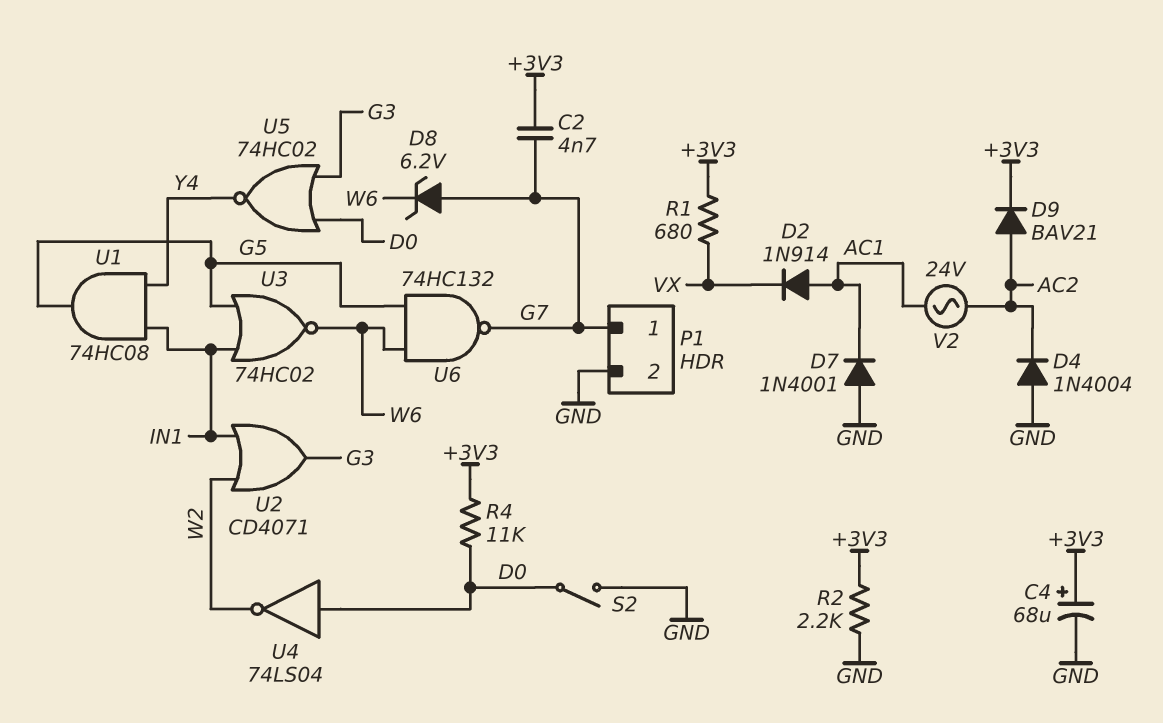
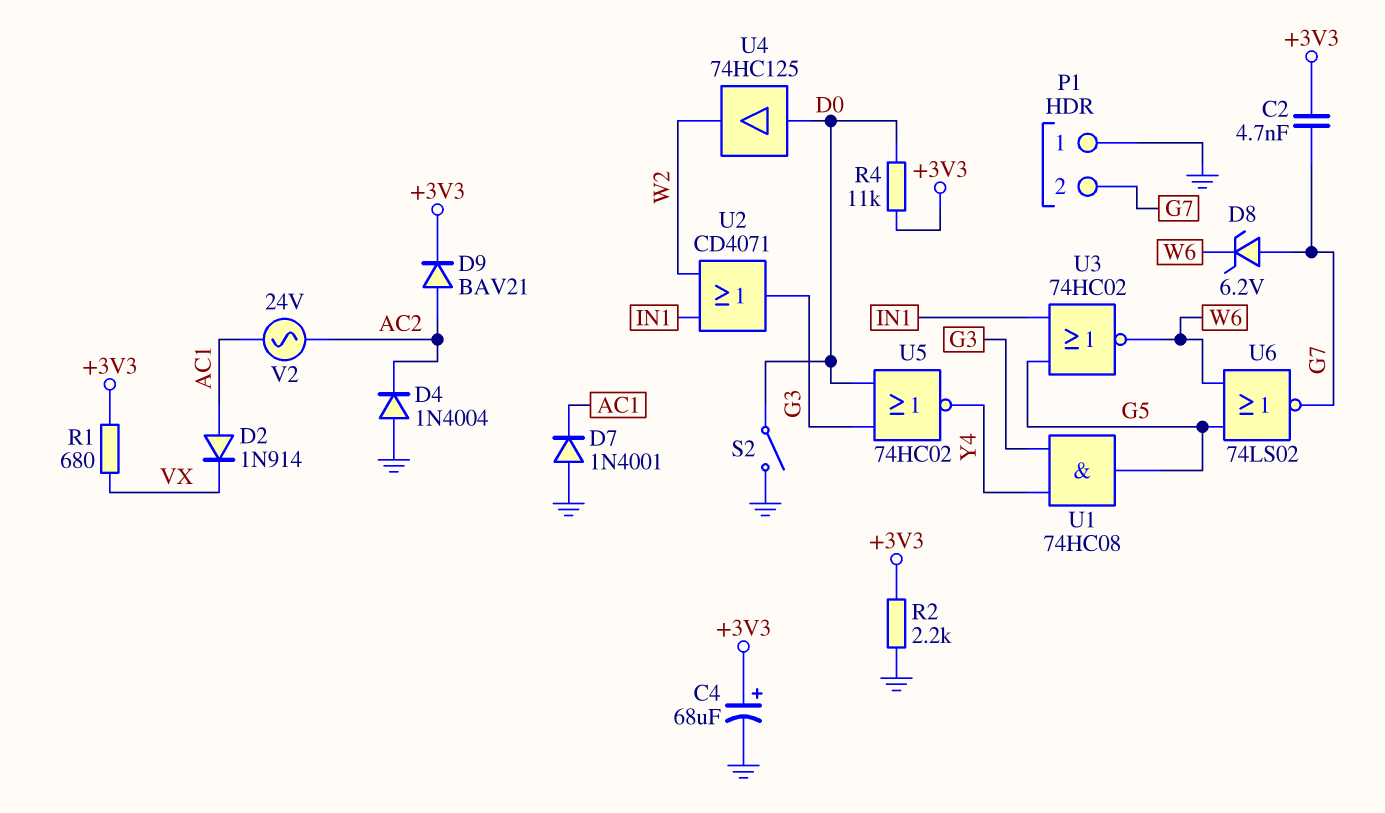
P1 pin 1: G7 -> GND
P1 pin 2: GND -> G7
U1: AND 74HC08 (in IN1, in Y4, out G5) -> AND 74HC08 (in G3, in Y4, out G5)
U4: NOT 74LS04 (in D0, out W2) -> buffer 74HC125 (in D0, out W2)
U6: NAND 74HC132 (in G5, in W6, out G7) -> NOR 74LS02 (in G5, in W6, out G7)

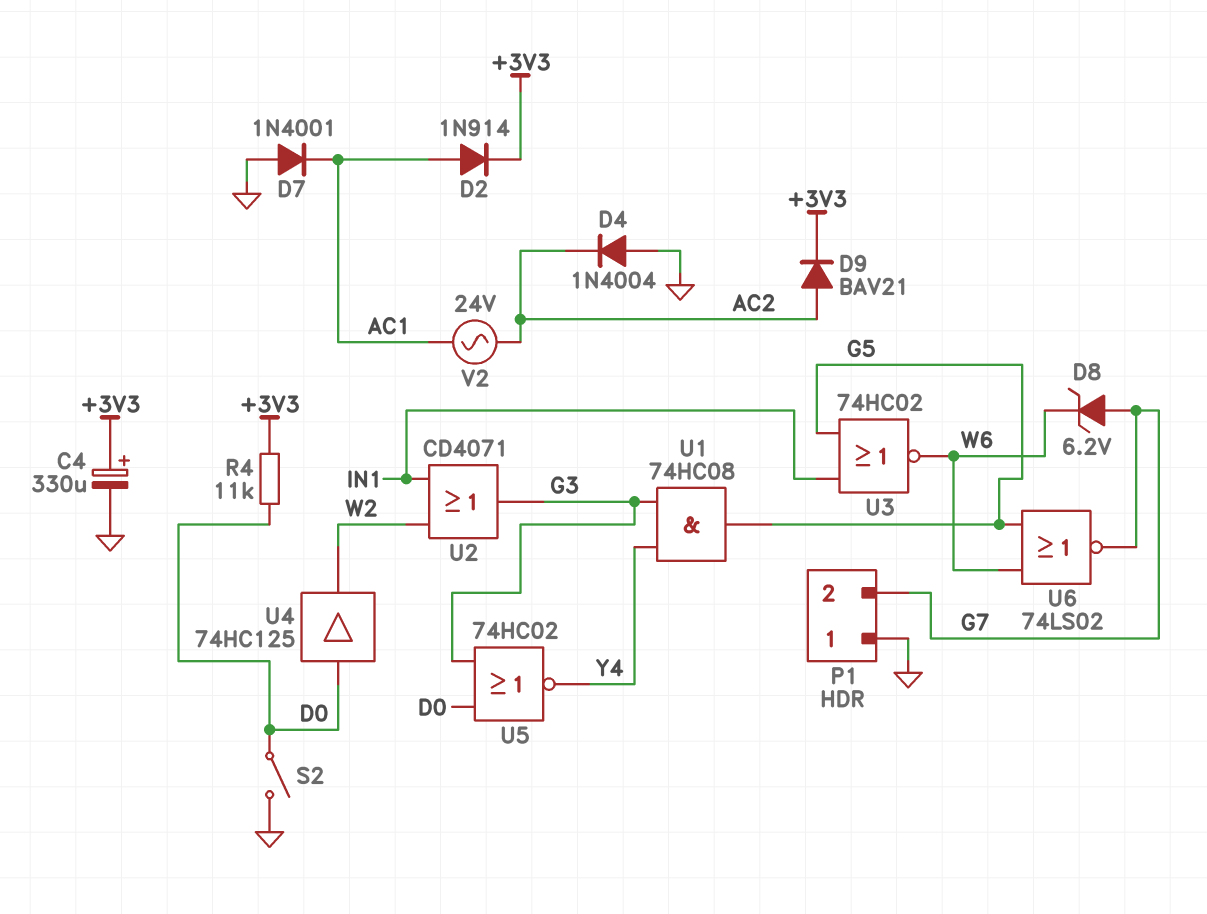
C2: 4.7nF (+3V3, G7) -> none
C4: 68uF (plus +3V3, minus GND) -> 330uF (plus +3V3, minus GND)
D2: diode 1N914 (A AC1, K VX) -> diode 1N914 (A AC1, K +3V3)
R1: 680 (+3V3, VX) -> none
R2: 2.2k (+3V3, GND) -> none

